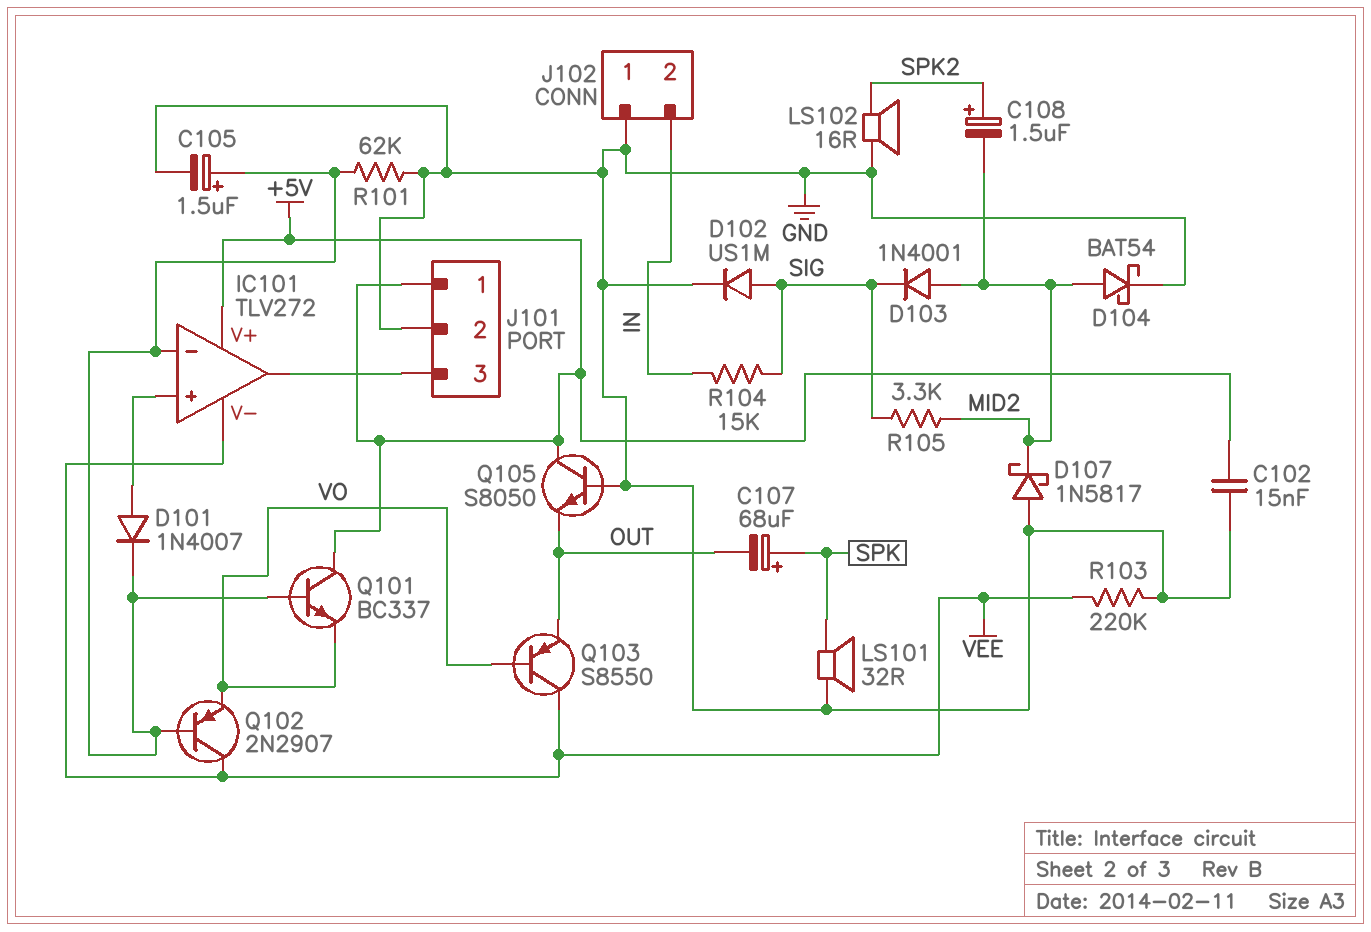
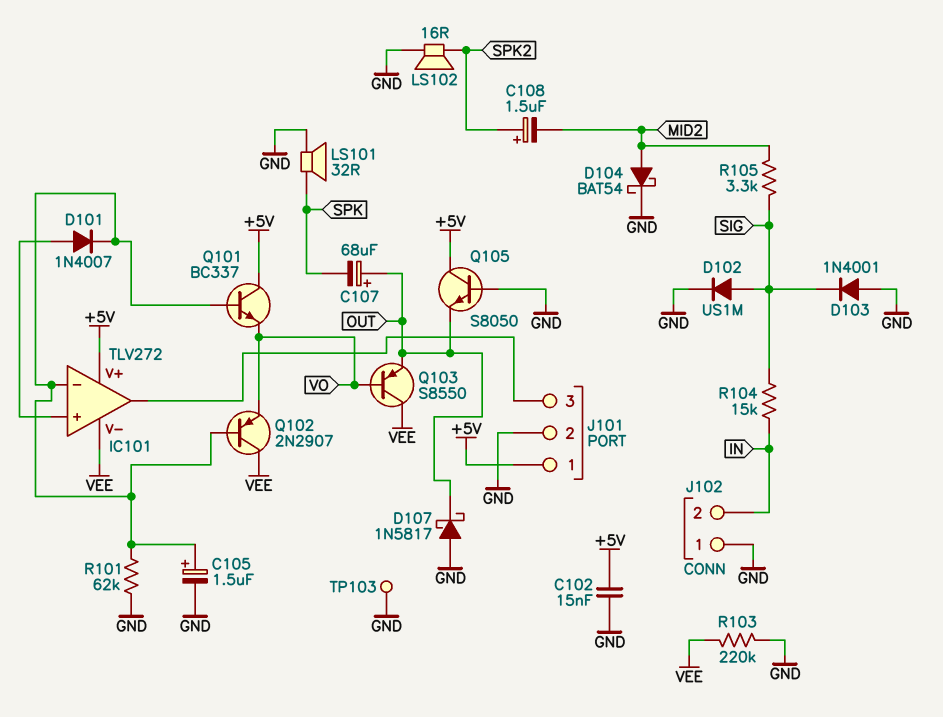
C107: 68uF (plus SPK, minus OUT) -> 68uF (plus OUT, minus SPK)
D103: diode 1N4001 (A MID2, K SIG) -> diode 1N4001 (A GND, K SIG)
D107: schottky 1N5817 (A GND, K MID2) -> schottky 1N5817 (A GND, K OUT)
TP103: none -> test point (GND)

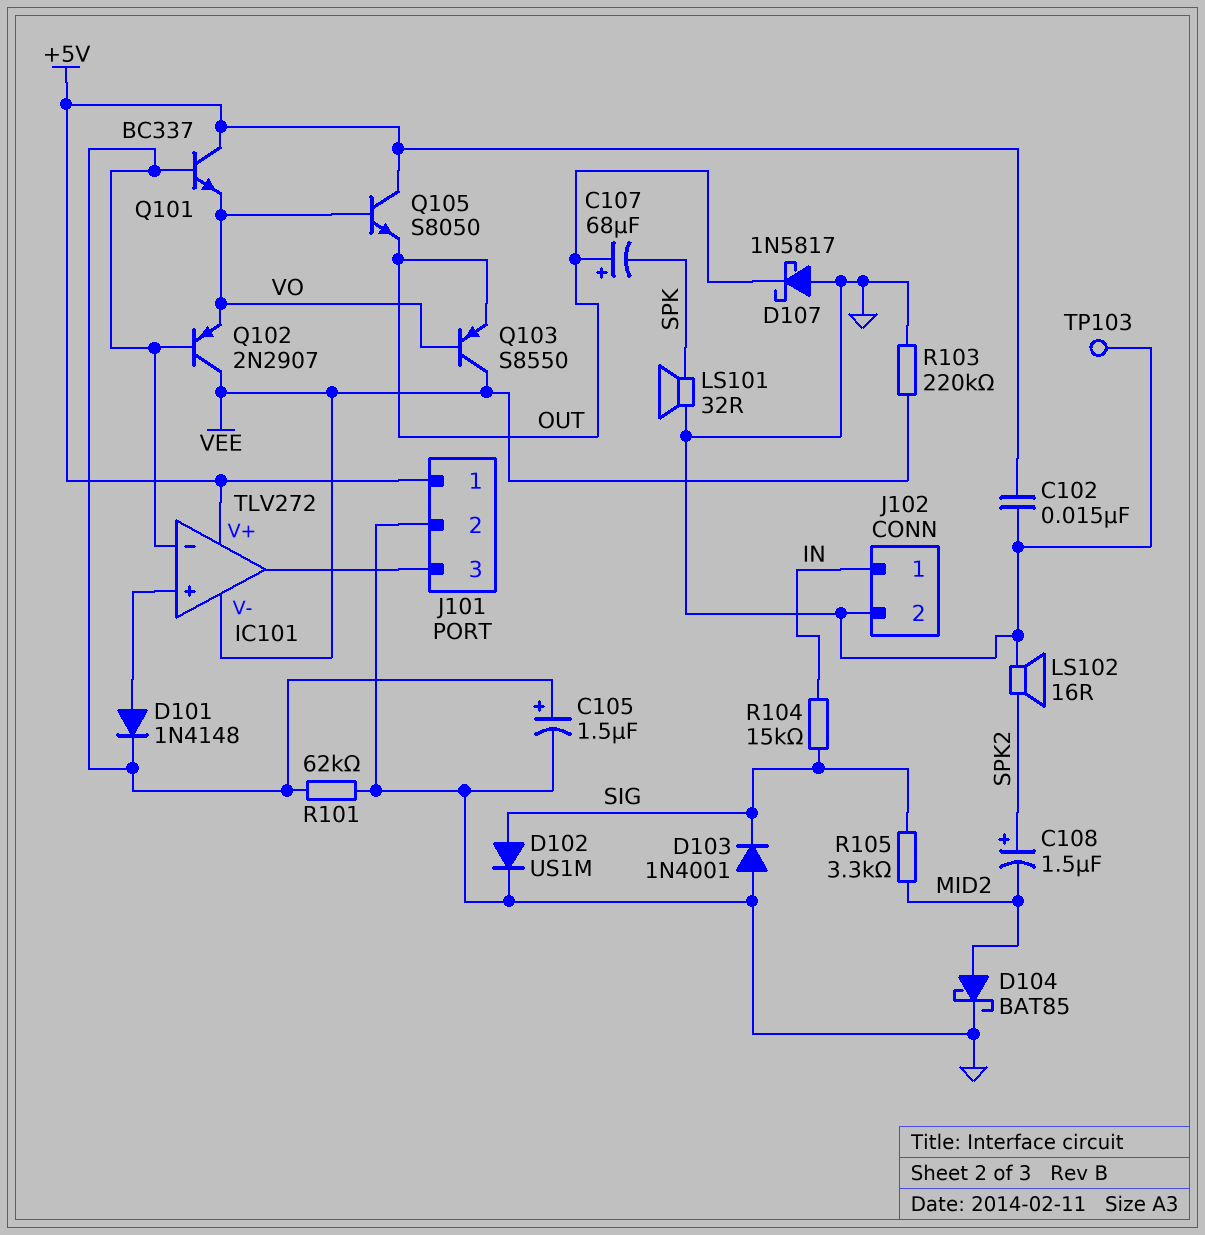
D101: diode 1N4007 (A IC101/in+, K IC101/in-) -> diode 1N4148 (A IC101/in+, K IC101/in-)
D104: schottky BAT54 (A MID2, K GND) -> schottky BAT85 (A MID2, K GND)
J102 pin 1: GND -> IN
J102 pin 2: IN -> GND
Q105: NPN S8050 (B GND, C +5V, E OUT) -> NPN S8050 (B VO, C +5V, E OUT)

